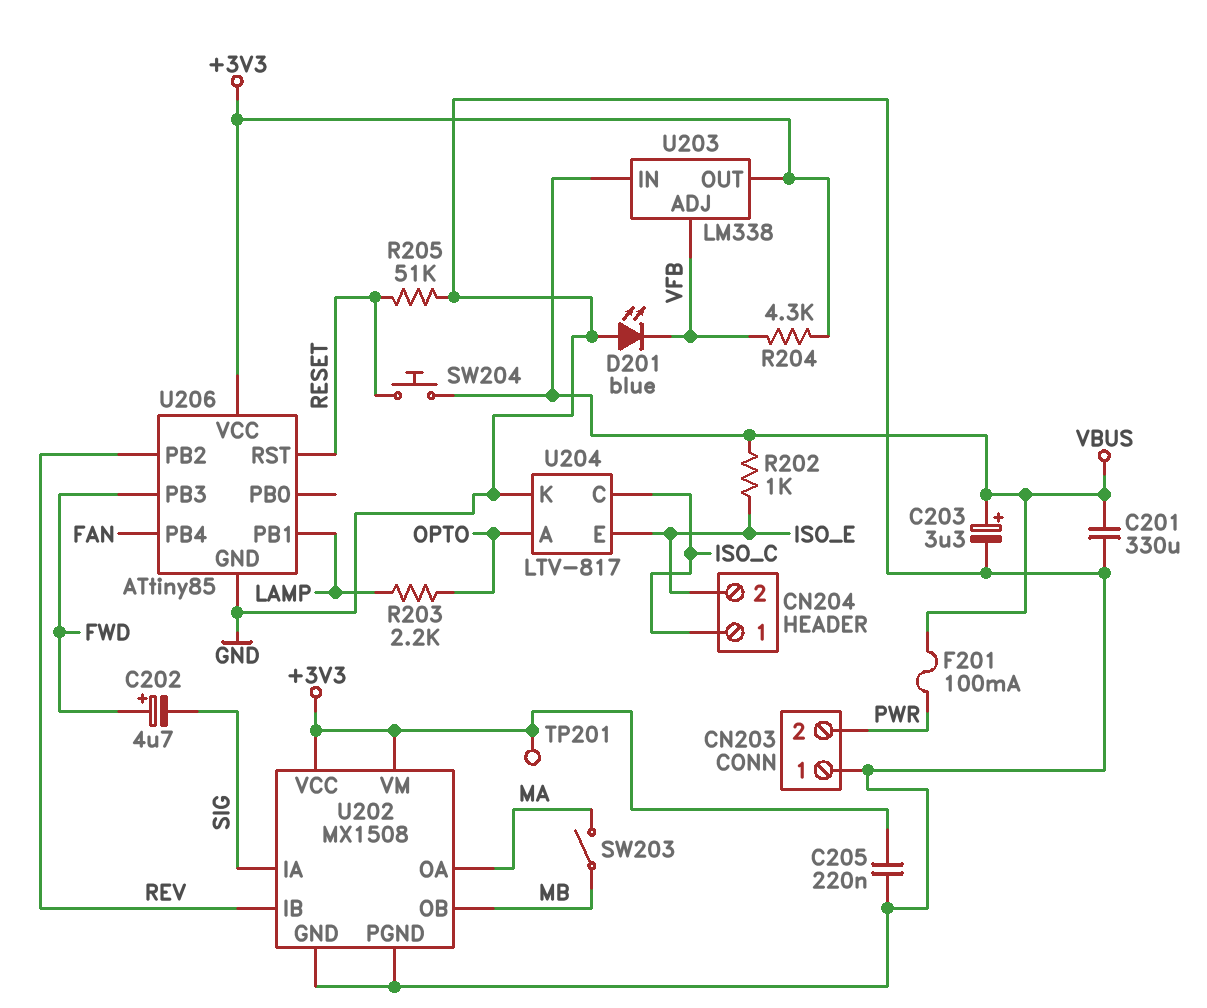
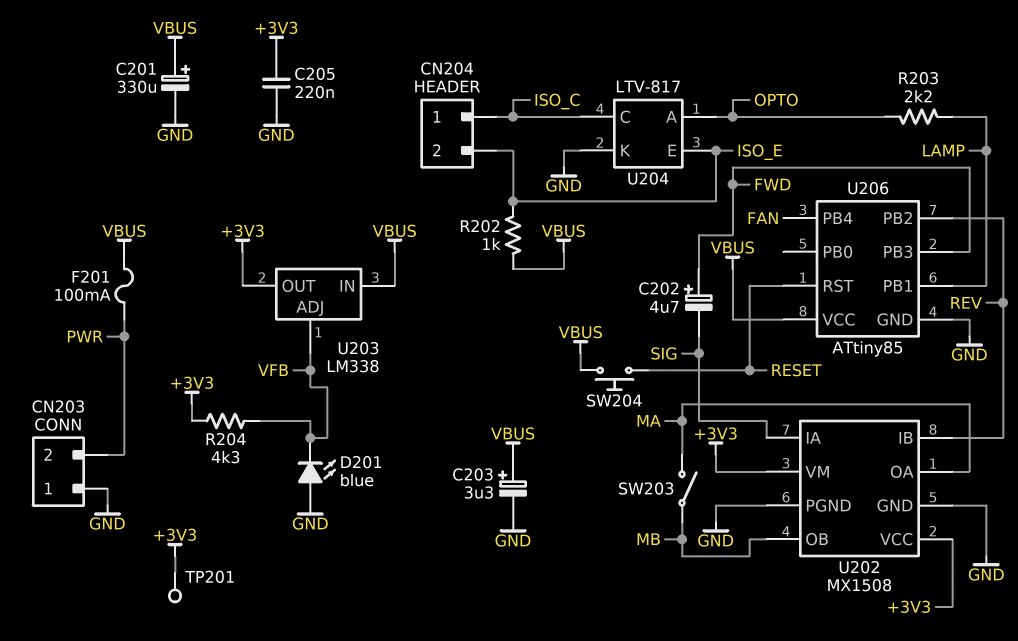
C201: 330uF (GND, VBUS) -> 330uF (plus VBUS, minus GND)
R205: 51k (GND, RESET) -> none
U206 pin VCC: +3V3 -> VBUS

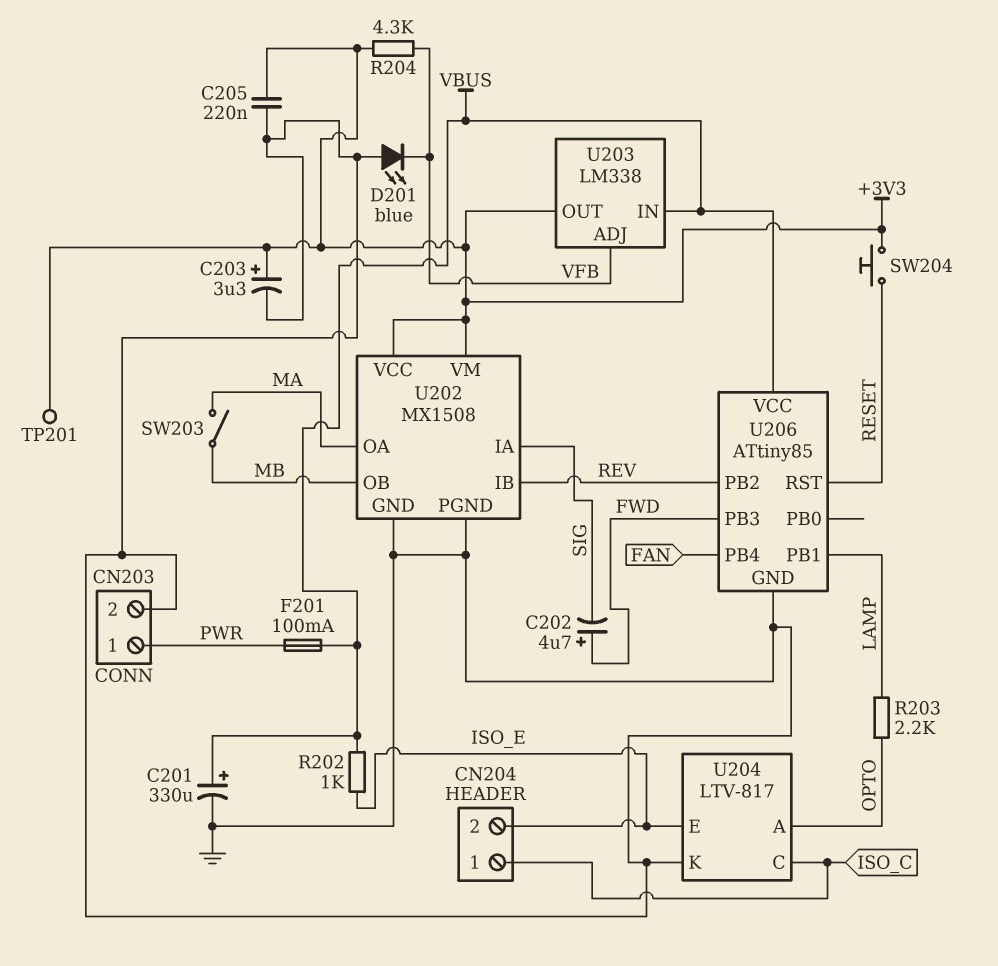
C203: 3.3uF (plus VBUS, minus GND) -> 3.3uF (plus +3V3, minus GND)
CN203 pin 1: GND -> PWR
CN203 pin 2: PWR -> GND
SW204: button (RESET, VBUS) -> button (+3V3, RESET)

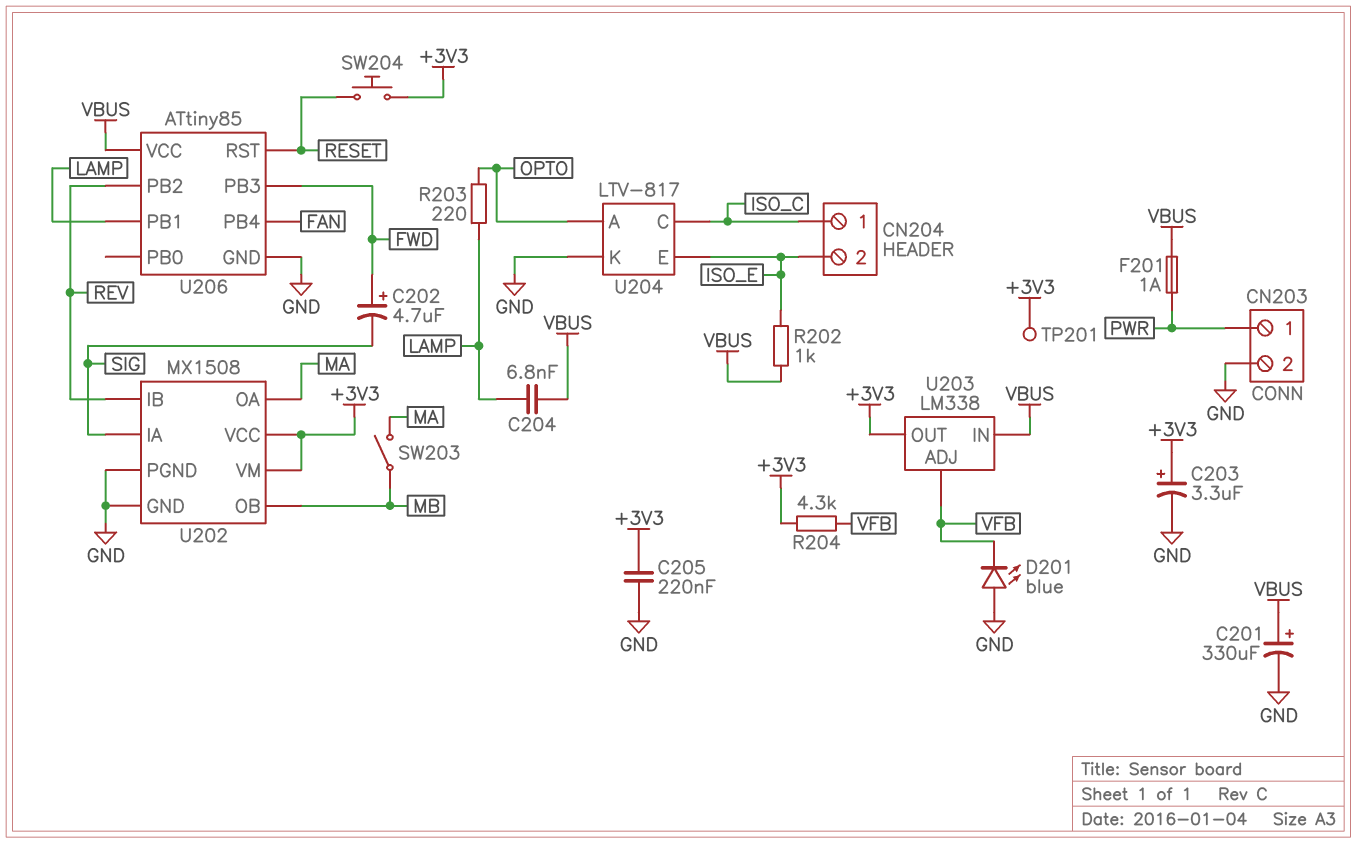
C204: none -> 6.8nF (LAMP, VBUS)
F201: 100mA (PWR, VBUS) -> 1A (PWR, VBUS)
R203: 2.2k (LAMP, OPTO) -> 220 (LAMP, OPTO)

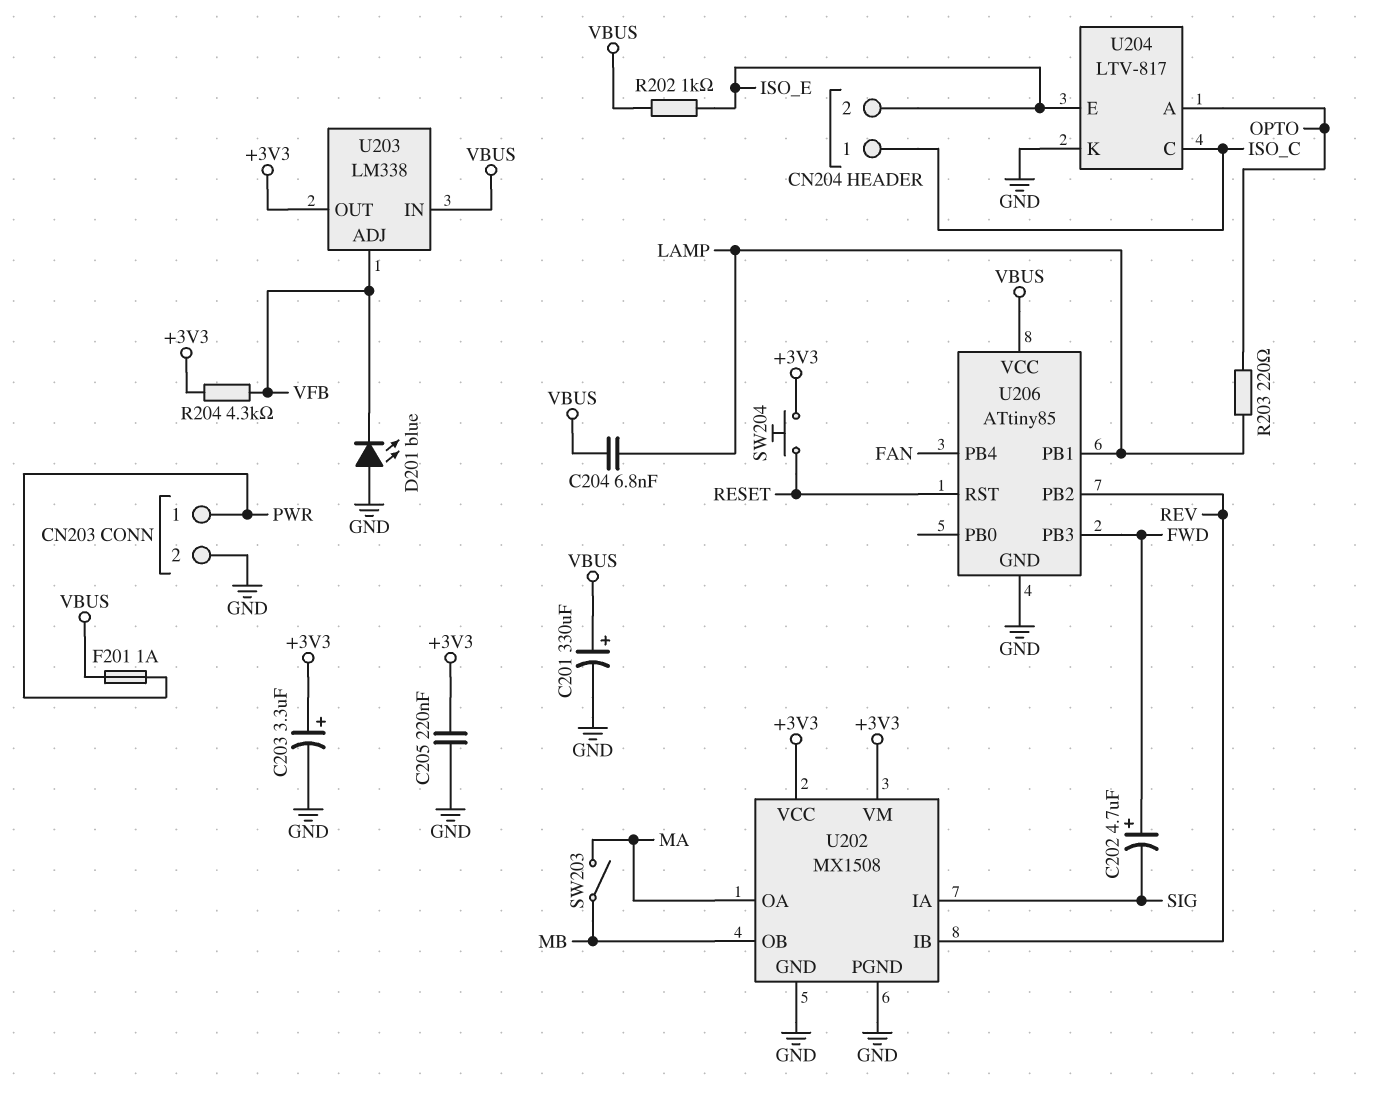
TP201: test point (+3V3) -> none

